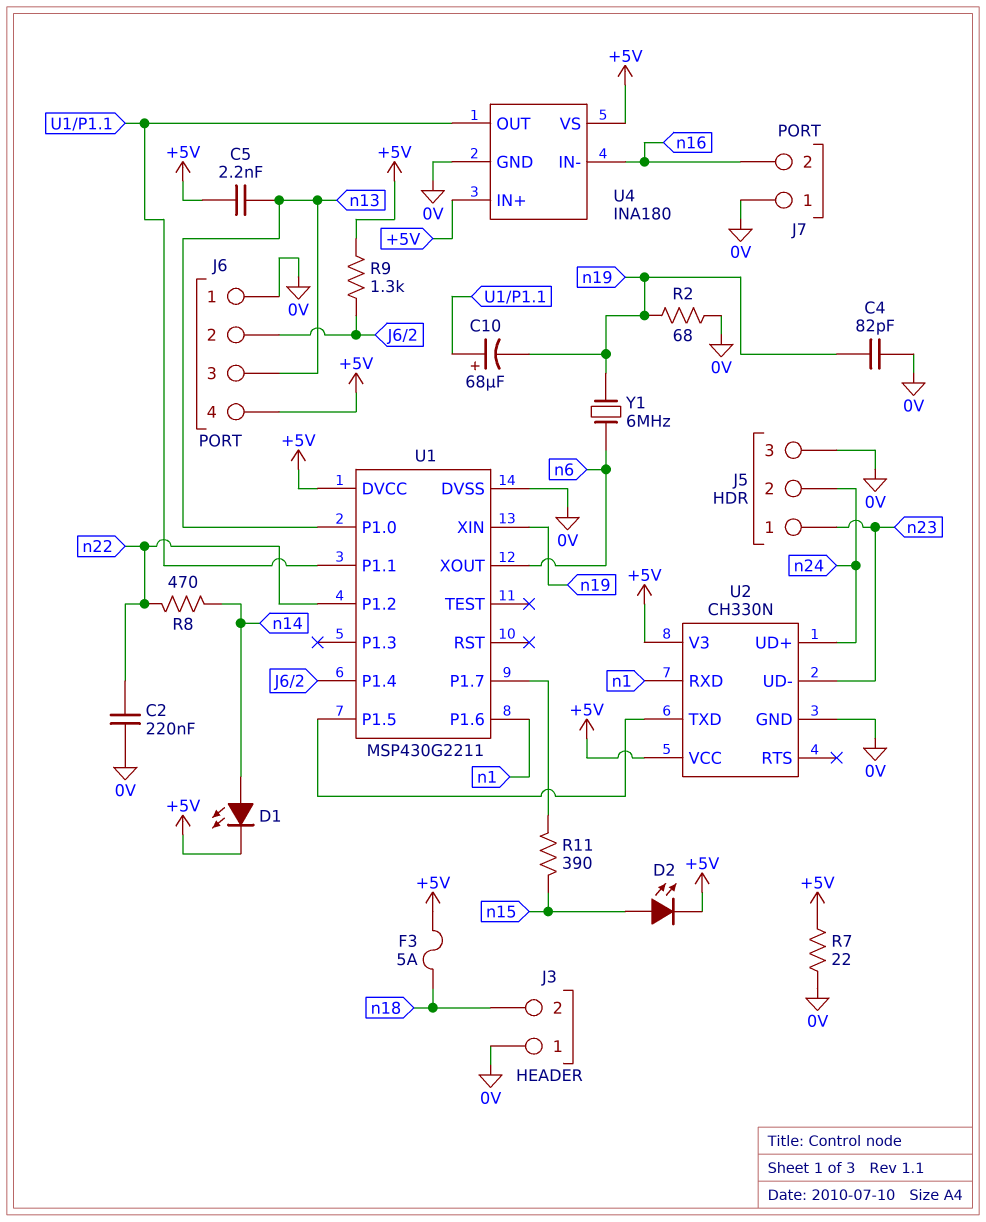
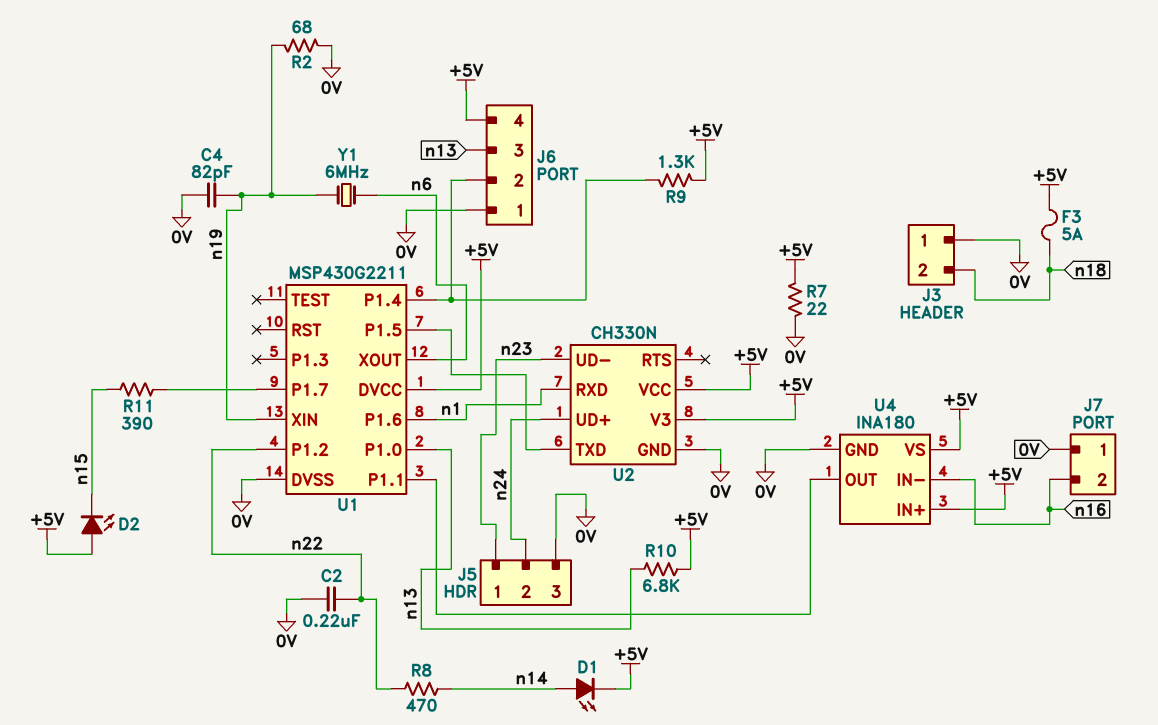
C5: 2.2nF (+5V, n13) -> none
C10: 68uF (plus U1/P1.1, minus n19) -> none
D2: LED (A n15, K +5V) -> LED (A +5V, K n15)
R10: none -> 6.8k (+5V, n13)

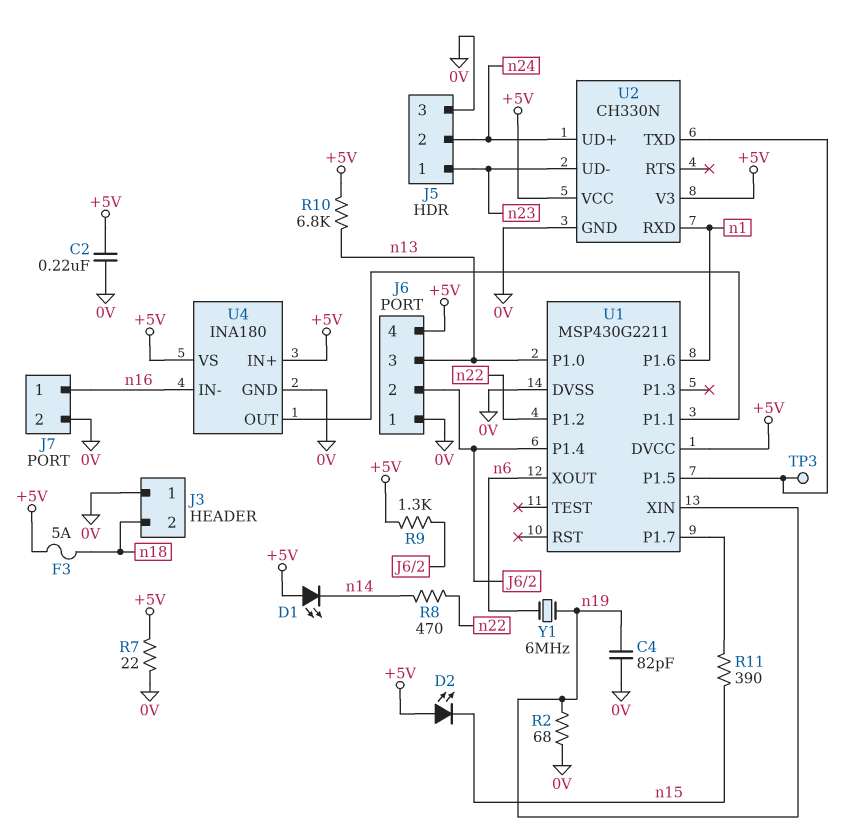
C2: 220nF (0V, n22) -> 220nF (+5V, 0V)
D1: LED (A n14, K +5V) -> LED (A +5V, K n14)
J7 pin 1: 0V -> n16
J7 pin 2: n16 -> 0V
TP3: none -> test point (U1/P1.5)

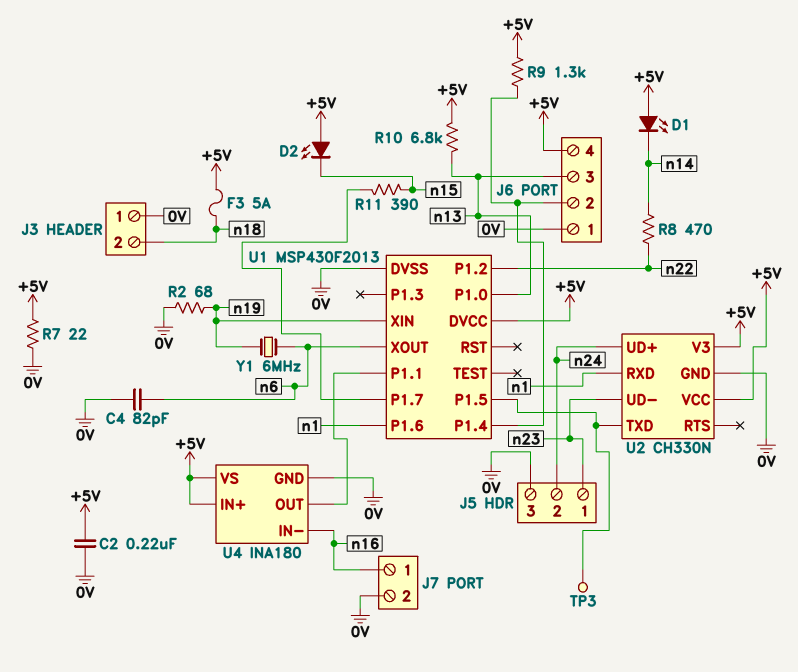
C4: 82pF (0V, n19) -> 82pF (0V, n6)
U1: MSP430G2211 -> MSP430F2013

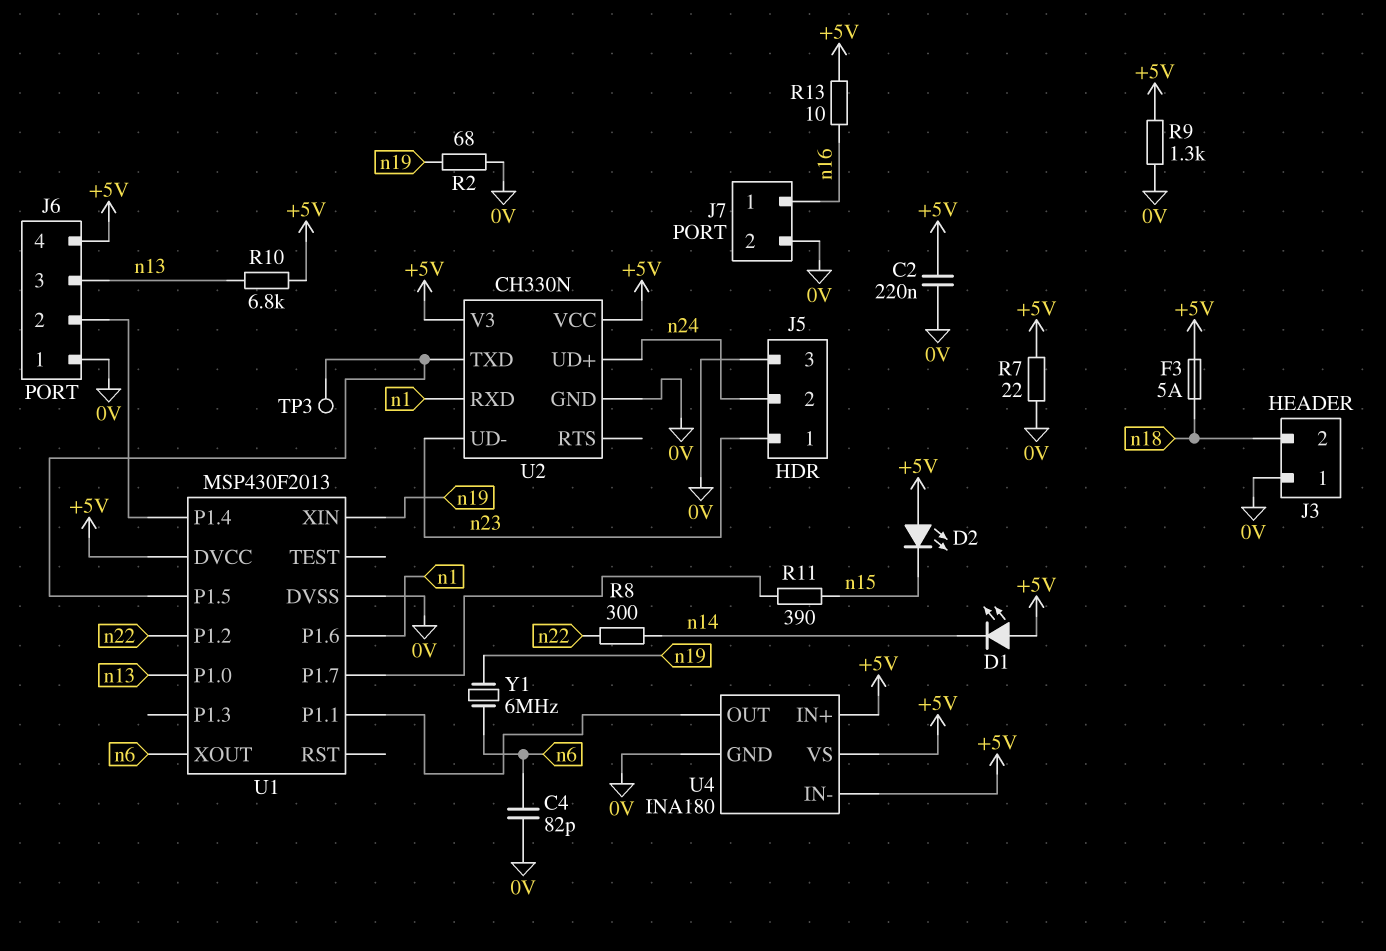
R8: 470 (n14, n22) -> 300 (n14, n22)
R9: 1.3k (+5V, J6/2) -> 1.3k (+5V, 0V)
R13: none -> 10 (+5V, n16)
U4 pin IN-: n16 -> +5V

